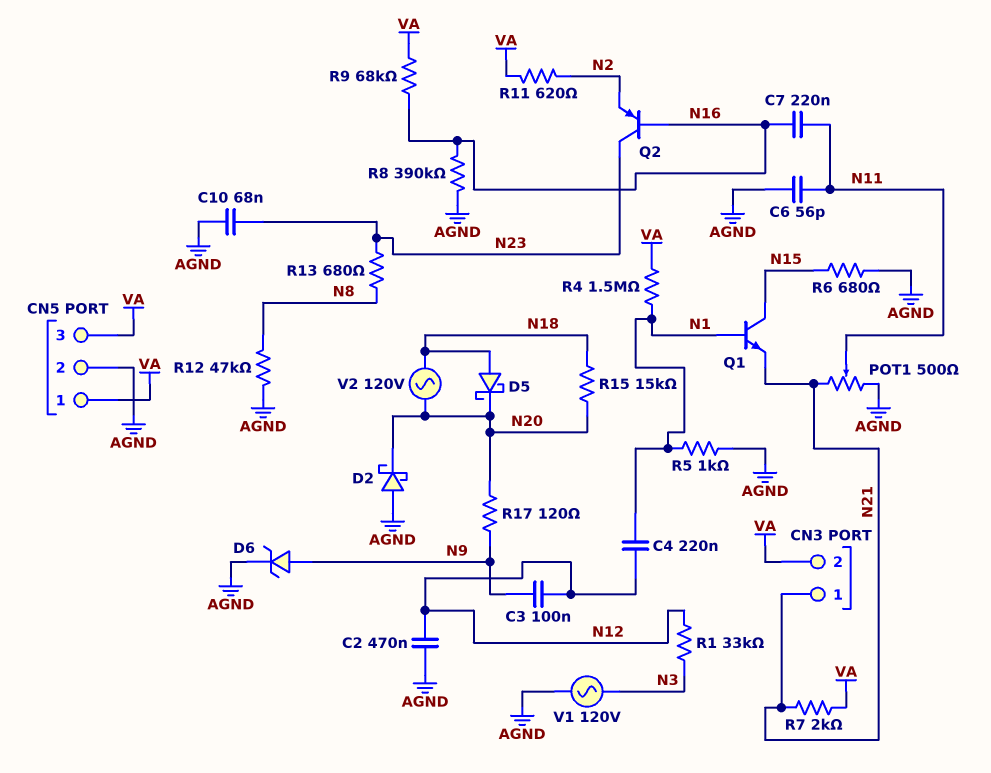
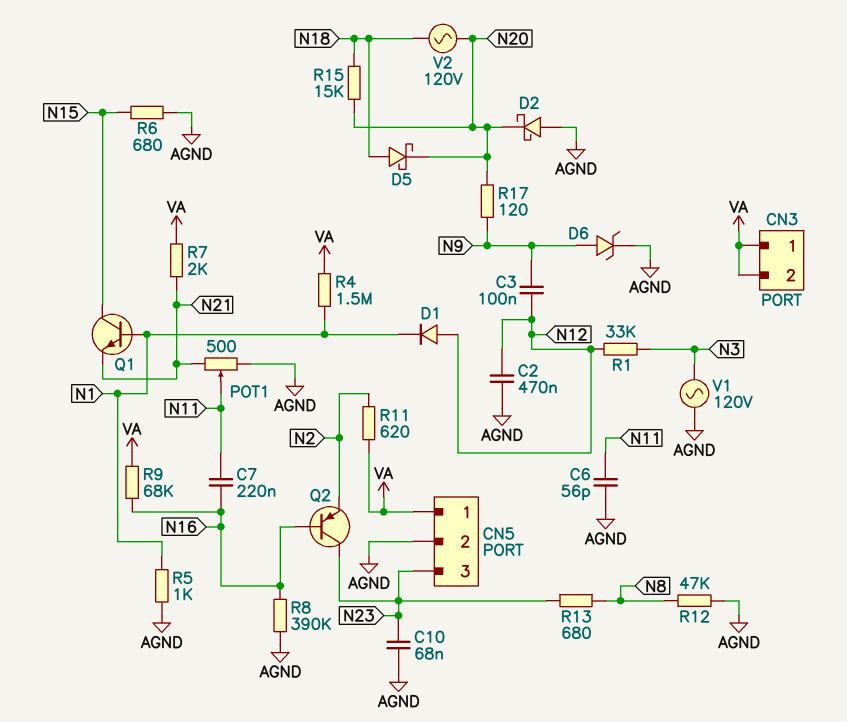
C4: 220nF (N1, N12) -> none
CN3 pin 1: N21 -> VA
CN5 pin 3: VA -> N23
D1: none -> diode (A N12, K N1)

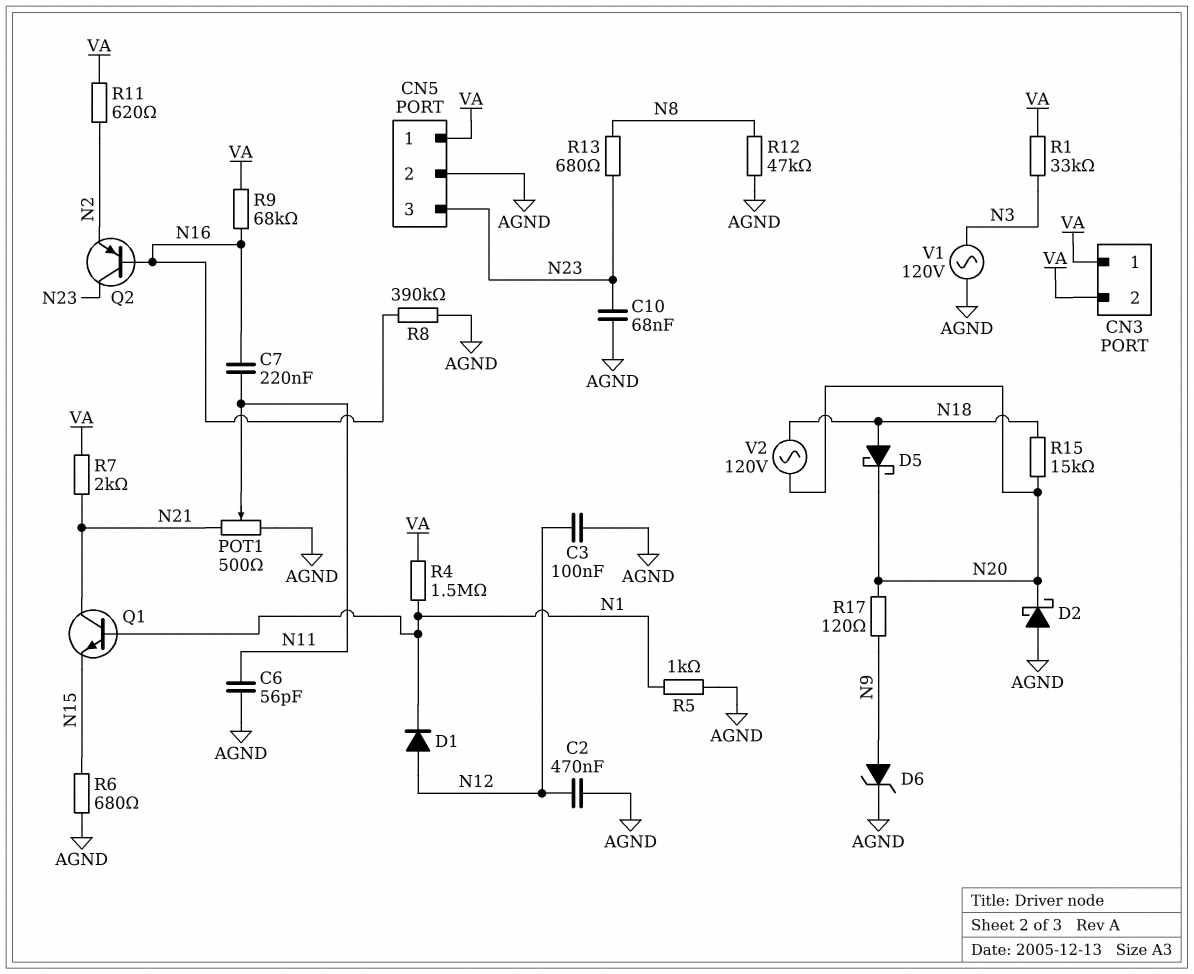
C3: 100nF (N9, N12) -> 100nF (AGND, N12)
Q1: NPN (B N1, C N15, E N21) -> NPN (B N1, C N21, E N15)
R1: 33k (N3, N12) -> 33k (N3, VA)

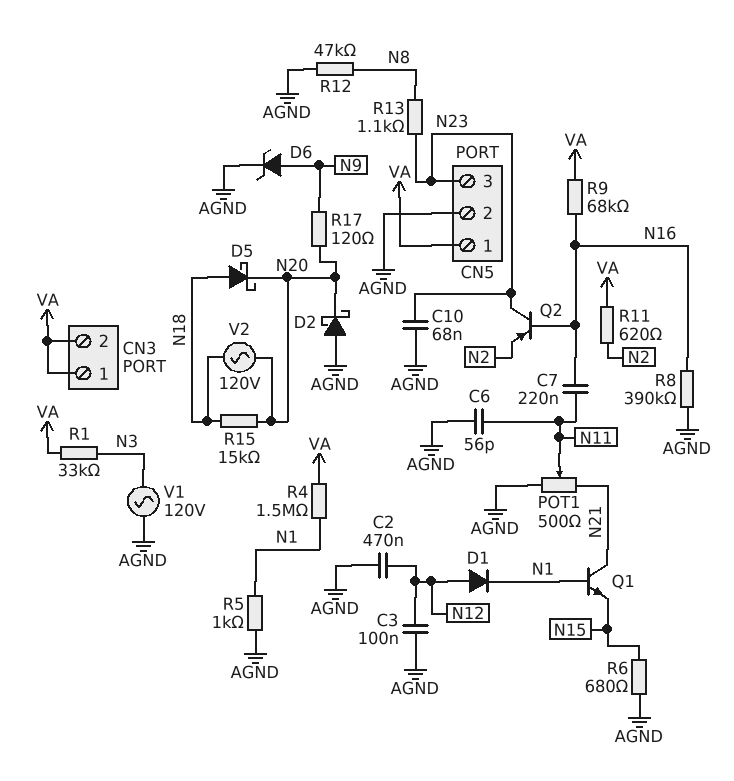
R7: 2k (N21, VA) -> none
R13: 680 (N8, N23) -> 1.1k (N8, N23)

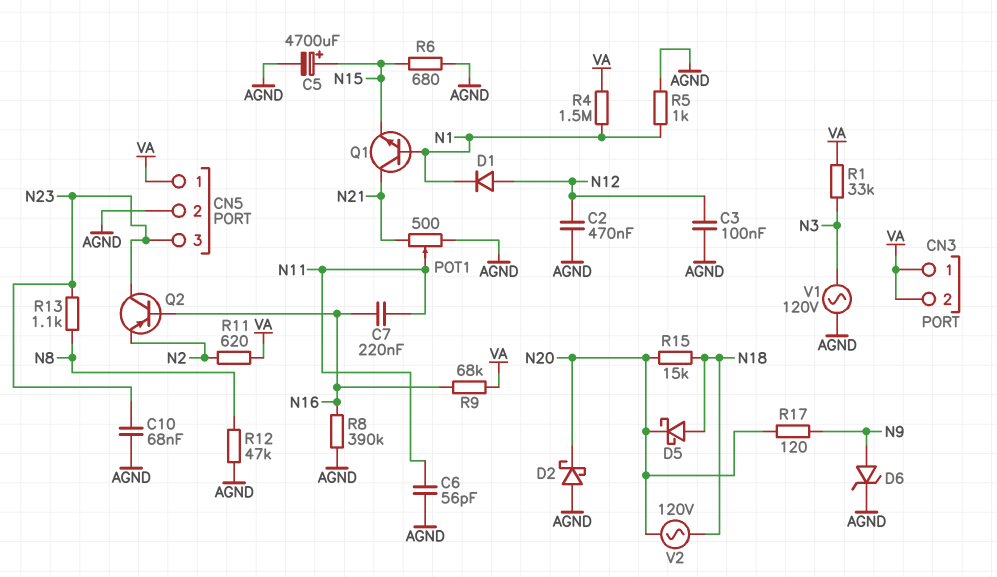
C5: none -> 4700uF (plus N15, minus AGND)

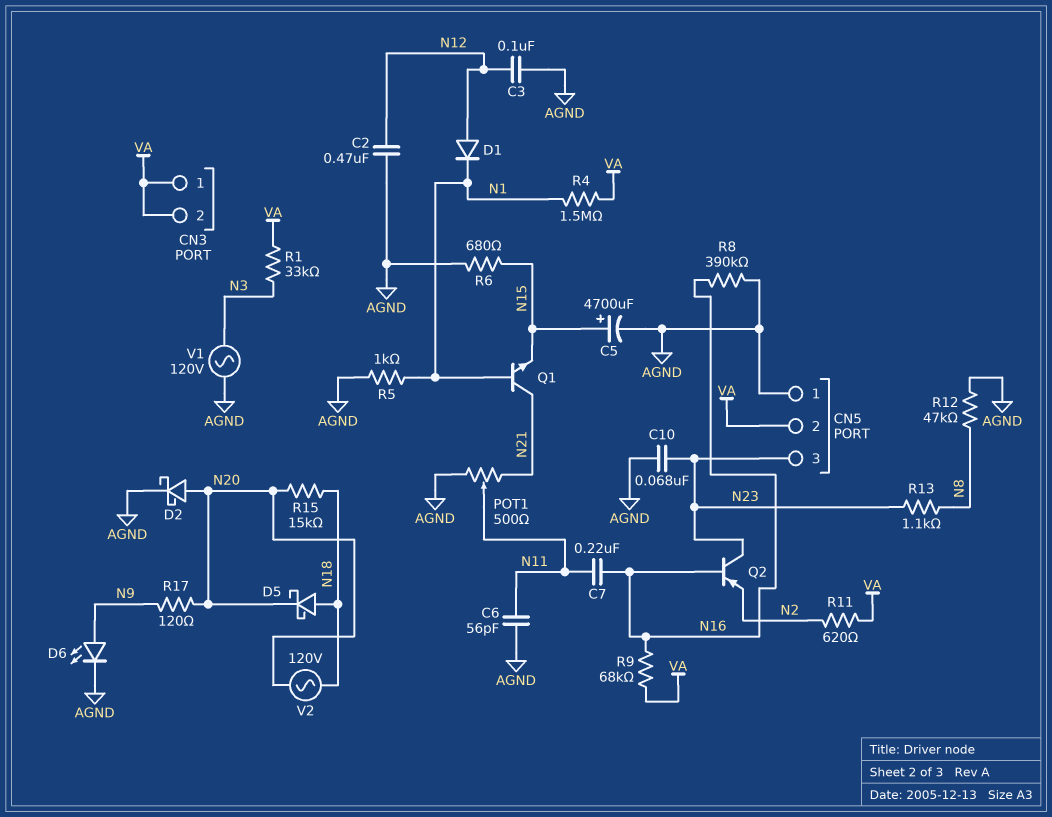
CN5 pin 1: VA -> AGND
CN5 pin 2: AGND -> VA
D2: schottky (A AGND, K N20) -> schottky (A N20, K AGND)
D6: zener (A N9, K AGND) -> LED (A N9, K AGND)

